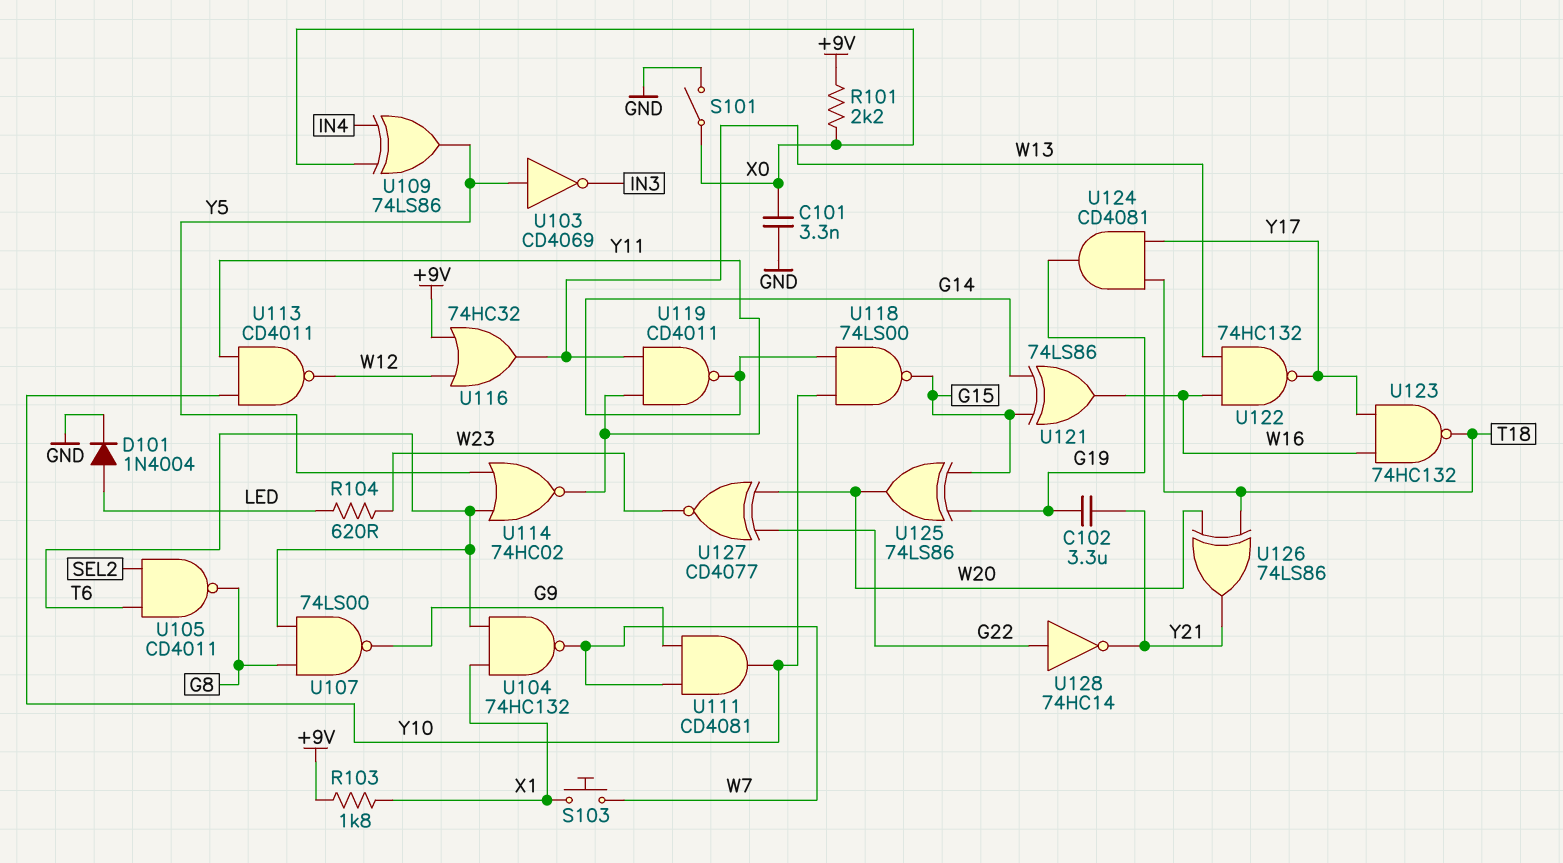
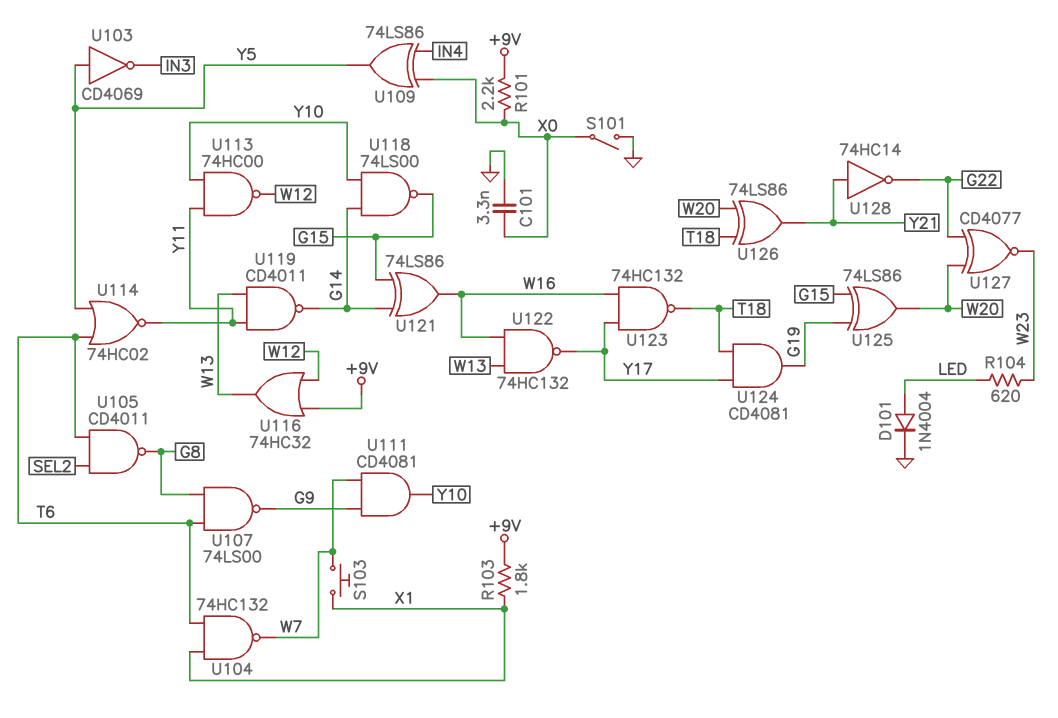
C102: 3.3uF (G19, Y21) -> none
U113: NAND CD4011 (in Y10, in Y11, out W12) -> NAND 74HC00 (in Y10, in Y11, out W12)
U128: NOT 74HC14 (in G22, out Y21) -> NOT 74HC14 (in Y21, out G22)

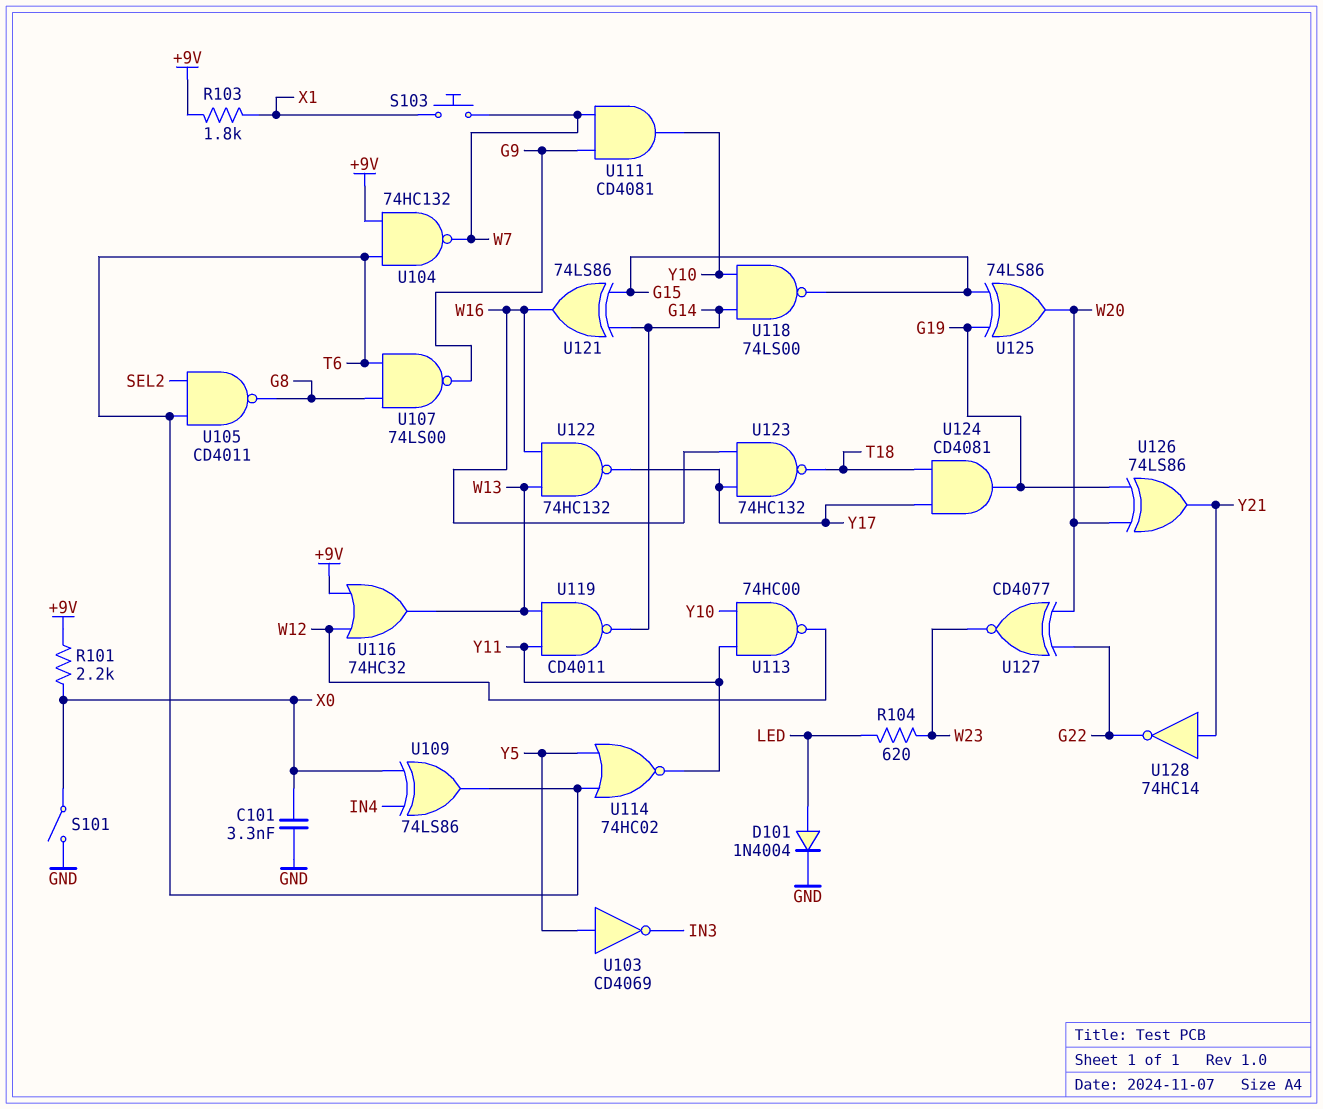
U104: NAND 74HC132 (in T6, in X1, out W7) -> NAND 74HC132 (in +9V, in T6, out W7)
U109: XOR 74LS86 (in IN4, in X0, out Y5) -> XOR 74LS86 (in IN4, in X0, out T6)
U126: XOR 74LS86 (in T18, in W20, out Y21) -> XOR 74LS86 (in G19, in W20, out Y21)

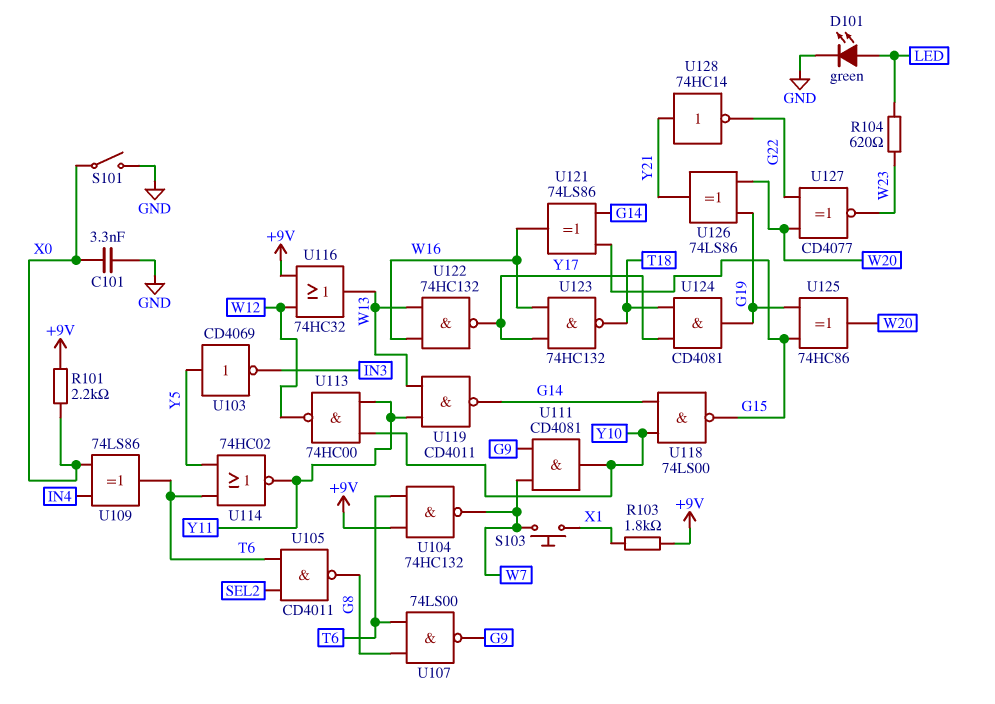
D101: diode 1N4004 (A LED, K GND) -> LED green (A LED, K GND)
U125: XOR 74LS86 (in G15, in G19, out W20) -> XOR 74HC86 (in G15, in G19, out W20)

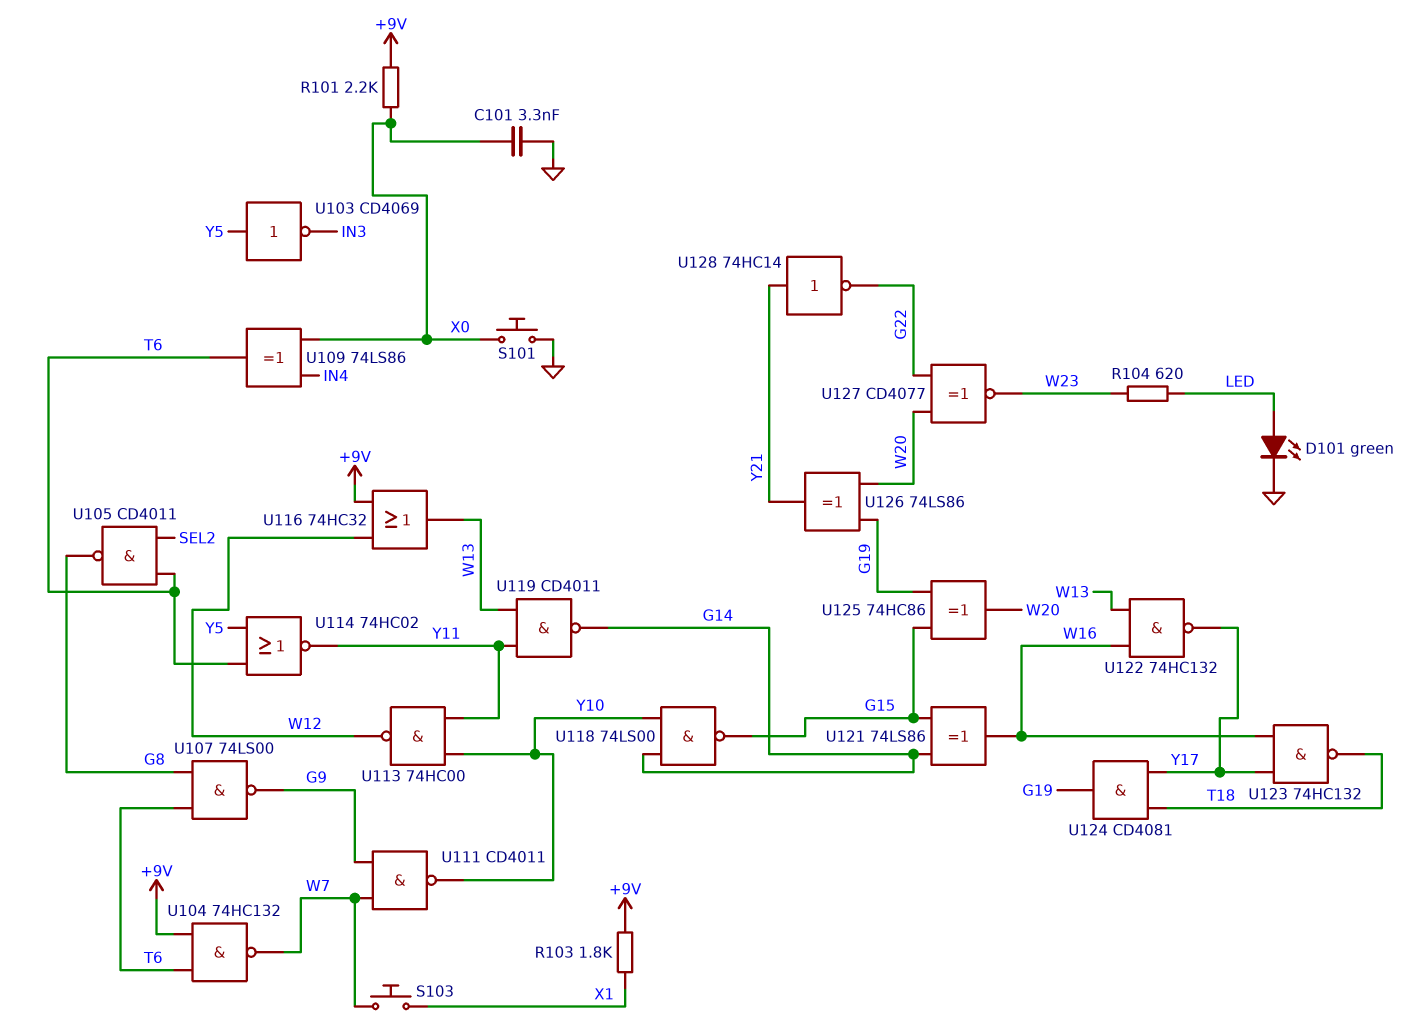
S101: switch (GND, X0) -> button (GND, X0)
U111: AND CD4081 (in G9, in W7, out Y10) -> NAND CD4011 (in G9, in W7, out Y10)

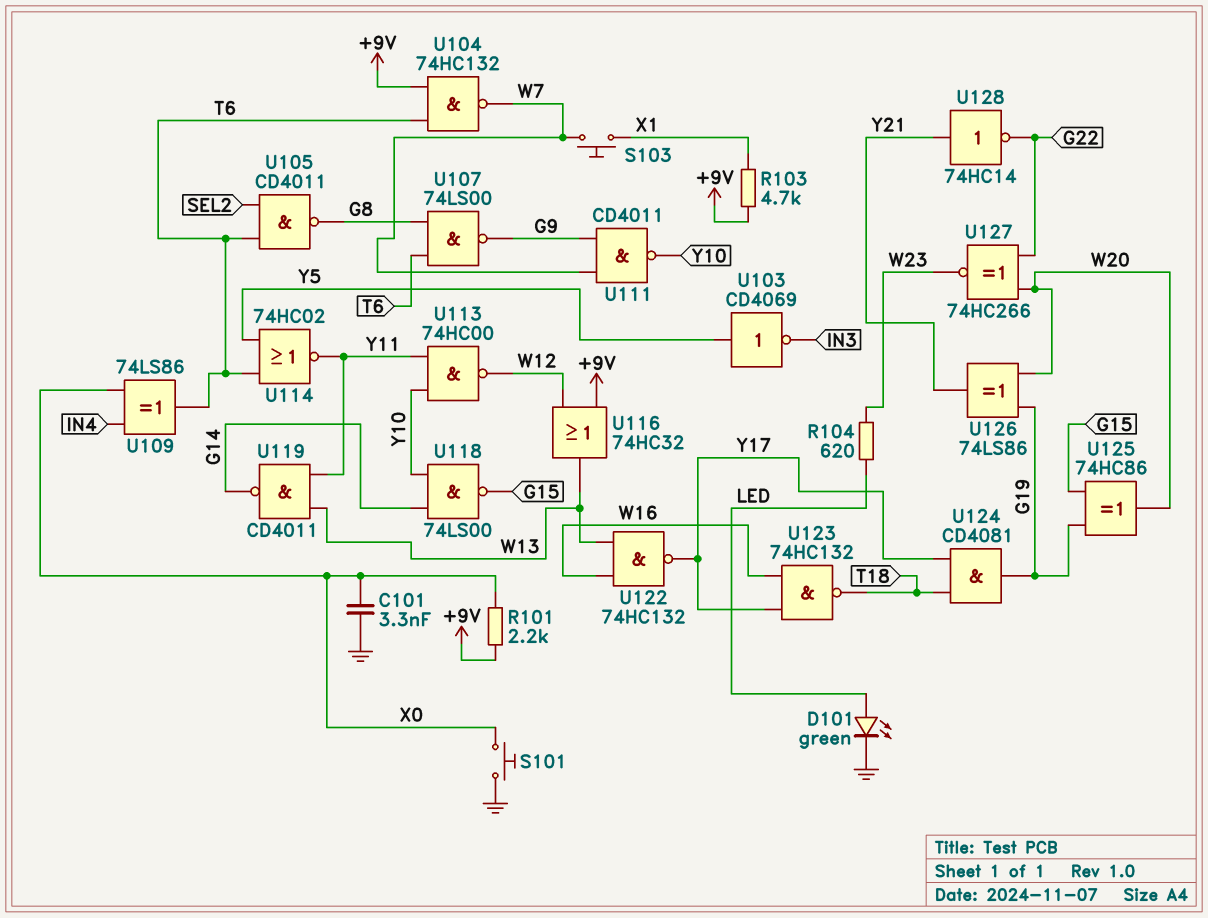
R103: 1.8k (+9V, X1) -> 4.7k (+9V, X1)
U121: XOR 74LS86 (in G14, in G15, out W16) -> none
U127: XNOR CD4077 (in G22, in W20, out W23) -> XNOR 74HC266 (in G22, in W20, out W23)

